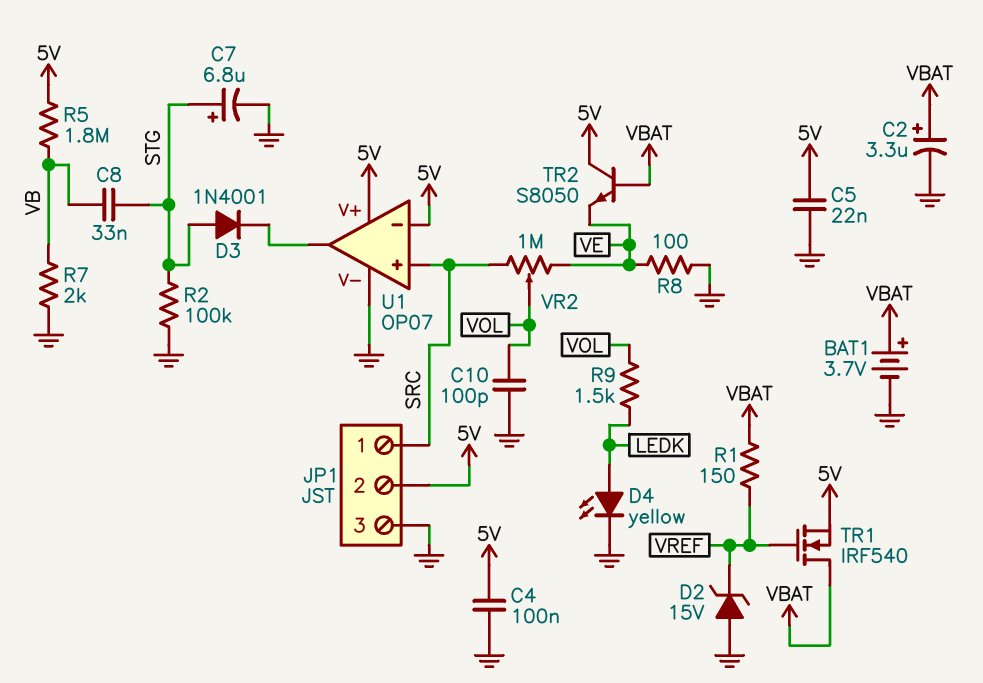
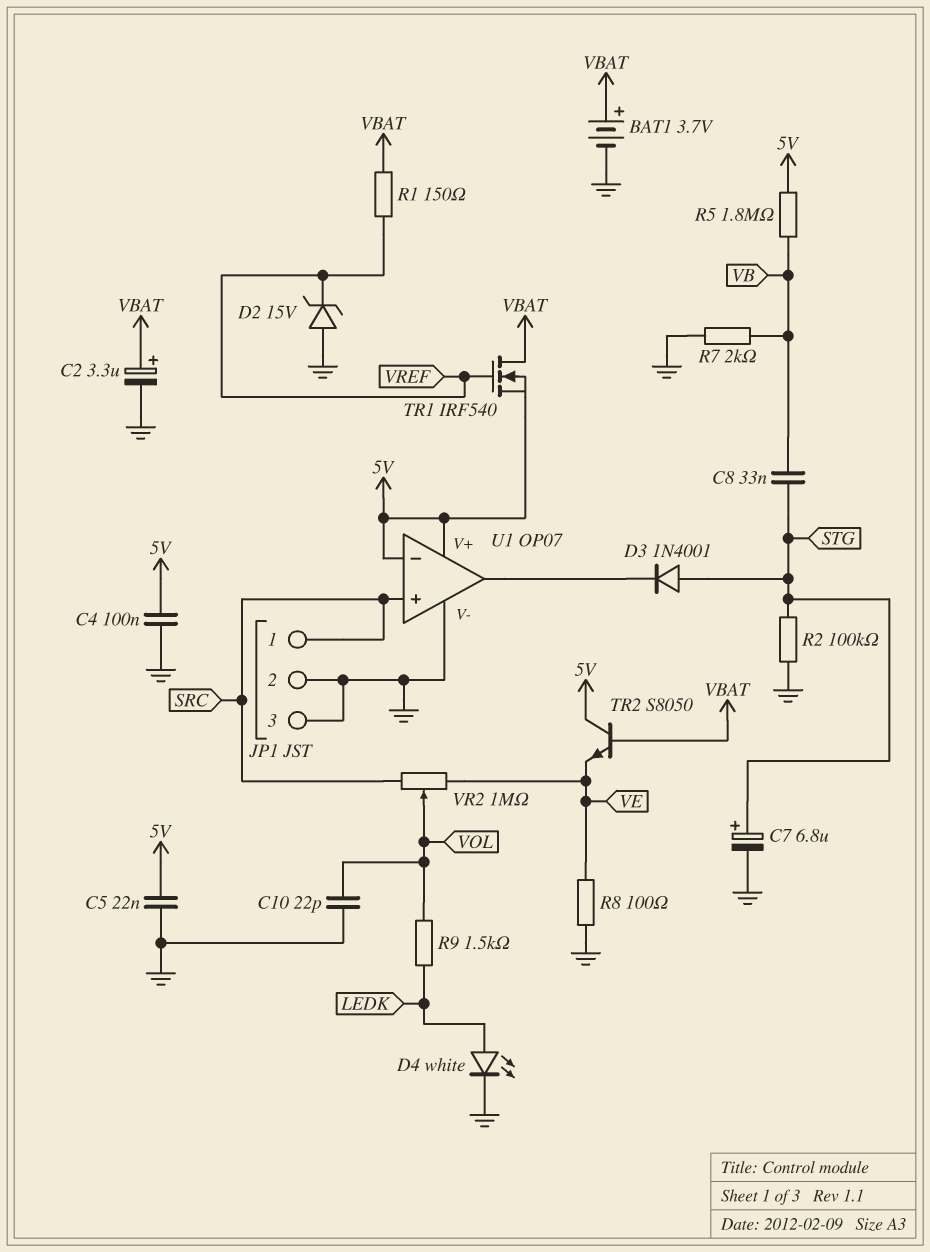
C10: 100pF (GND, VOL) -> 22pF (GND, VOL)
D4: LED yellow (A LEDK, K GND) -> LED white (A LEDK, K GND)
JP1 pin 2: 5V -> GND

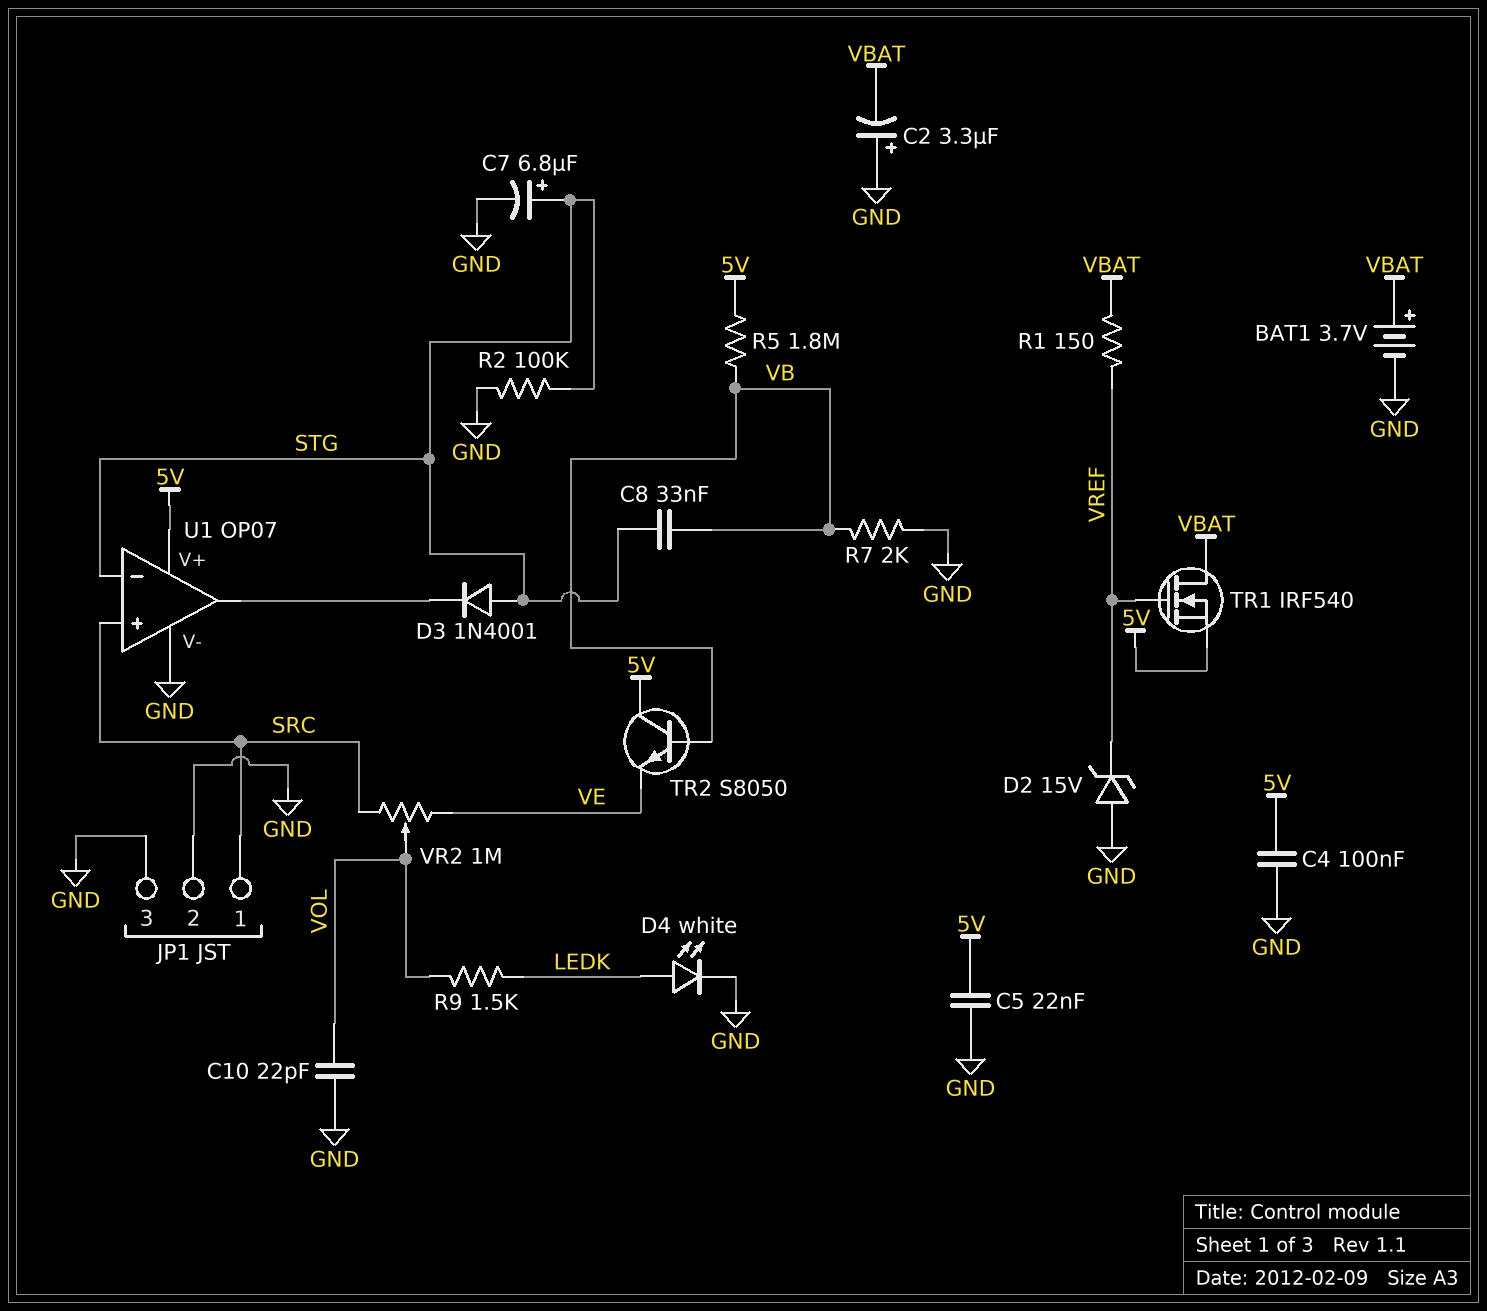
C2: 3.3uF (plus VBAT, minus GND) -> 3.3uF (plus GND, minus VBAT)
R8: 100 (GND, VE) -> none
TR2: NPN S8050 (B VBAT, C 5V, E VE) -> NPN S8050 (B VB, C 5V, E VE)
U1 pin in-: 5V -> STG

